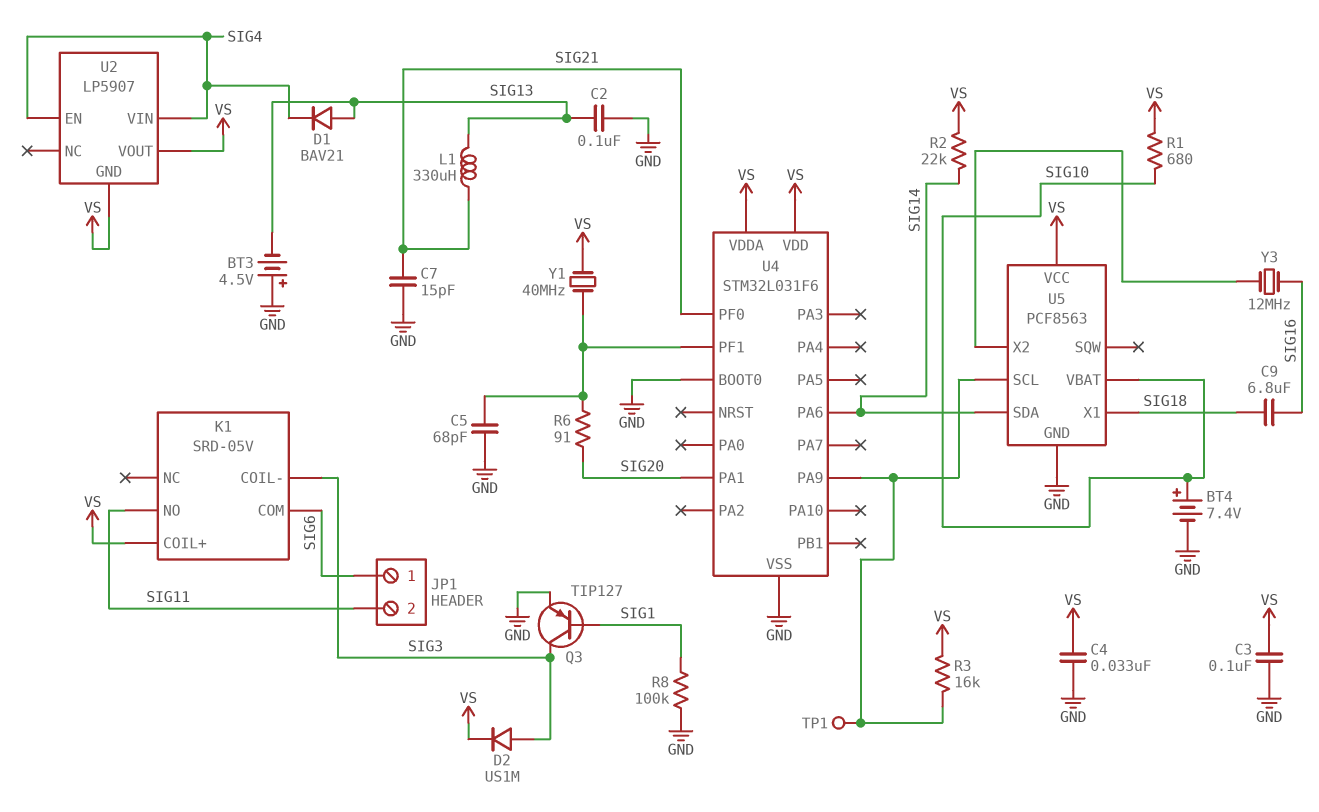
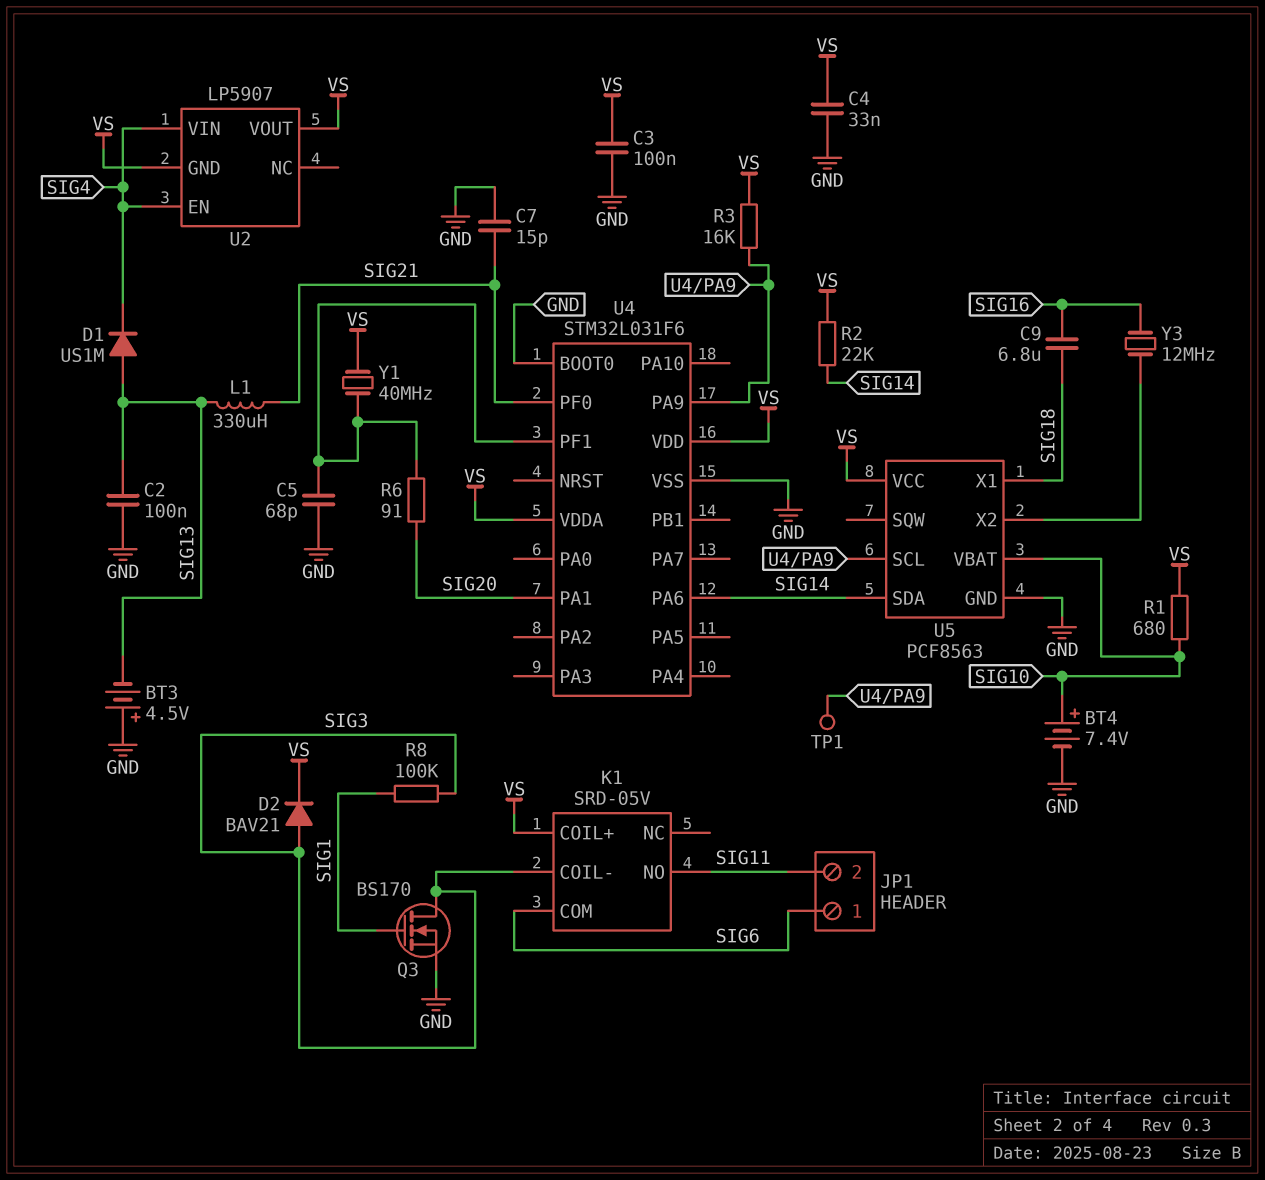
D1: diode BAV21 (A SIG13, K SIG4) -> diode US1M (A SIG13, K SIG4)
D2: diode US1M (A SIG3, K VS) -> diode BAV21 (A SIG3, K VS)
Q3: PNP TIP127 (B SIG1, C SIG3, E GND) -> NMOS BS170 (G SIG1, D SIG3, S GND)
R8: 100k (GND, SIG1) -> 100k (SIG1, SIG3)

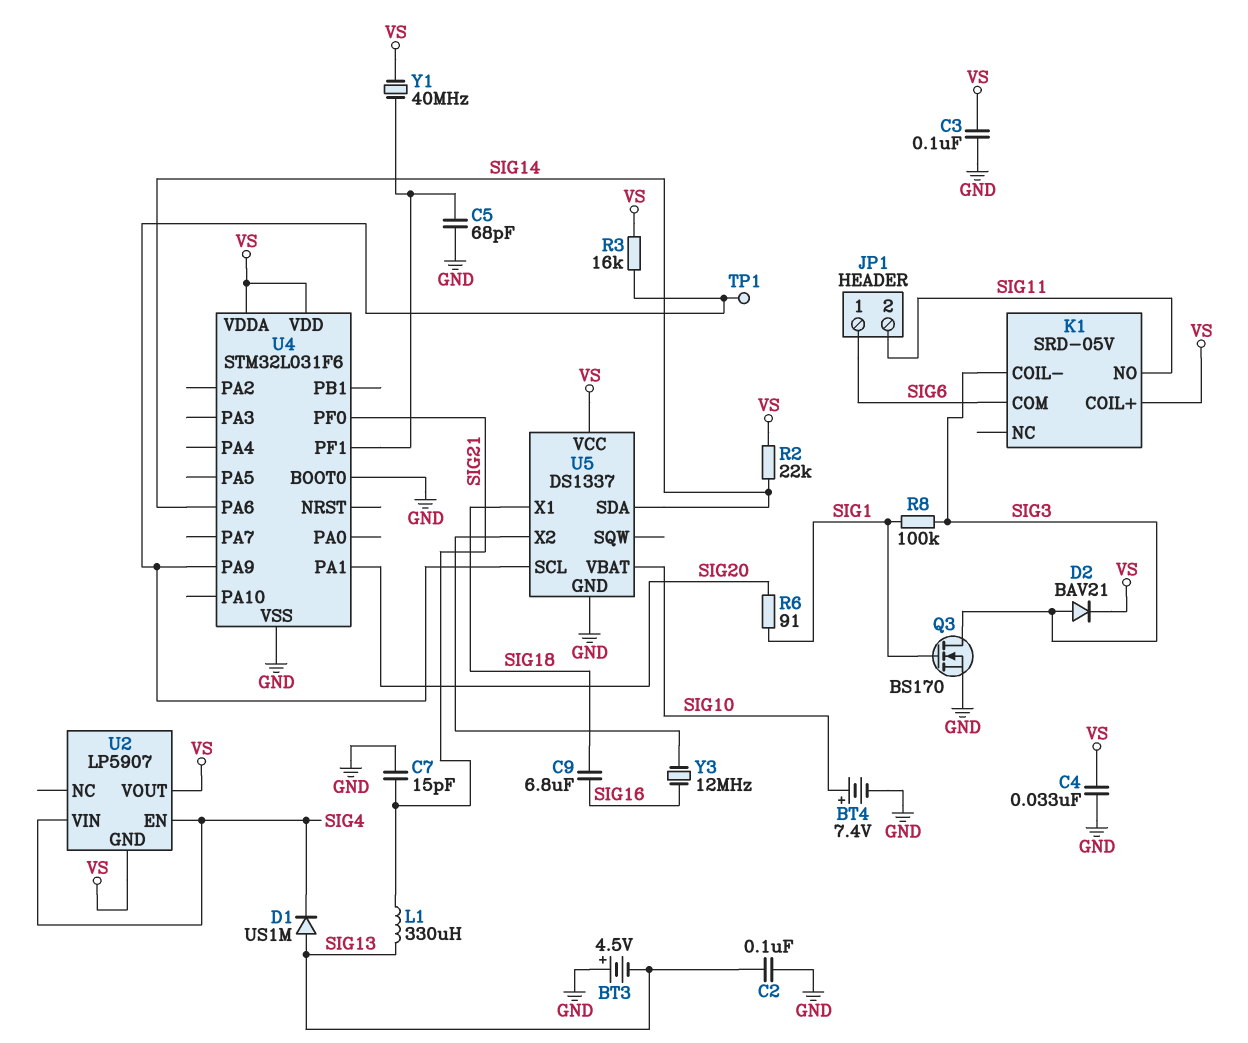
R1: 680 (SIG10, VS) -> none
R6: 91 (SIG20, U4/PF1) -> 91 (SIG1, SIG20)
U5: PCF8563 -> DS1337

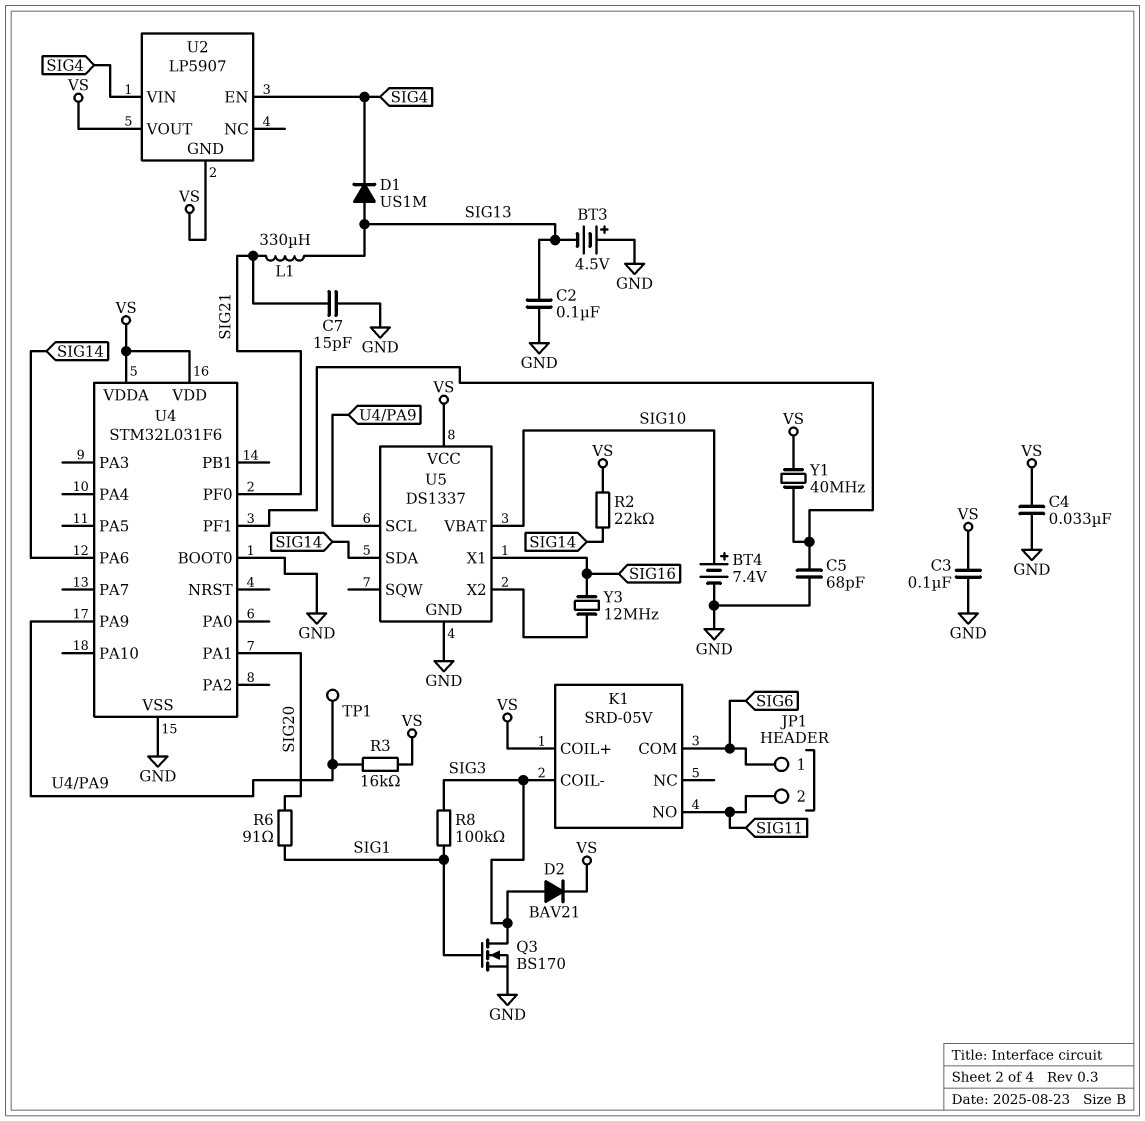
C9: 6.8uF (SIG16, SIG18) -> none
U5 pin X1: SIG18 -> SIG16

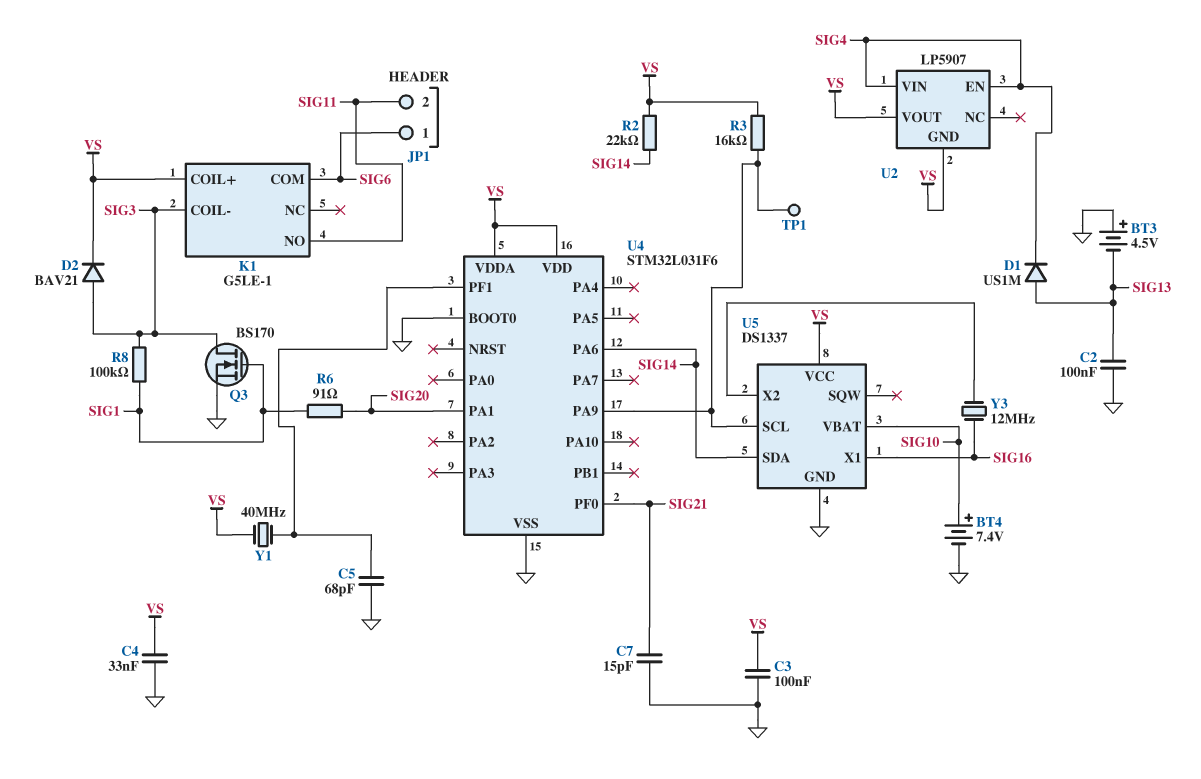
K1: SRD-05V -> G5LE-1
L1: 330uH (SIG13, SIG21) -> none

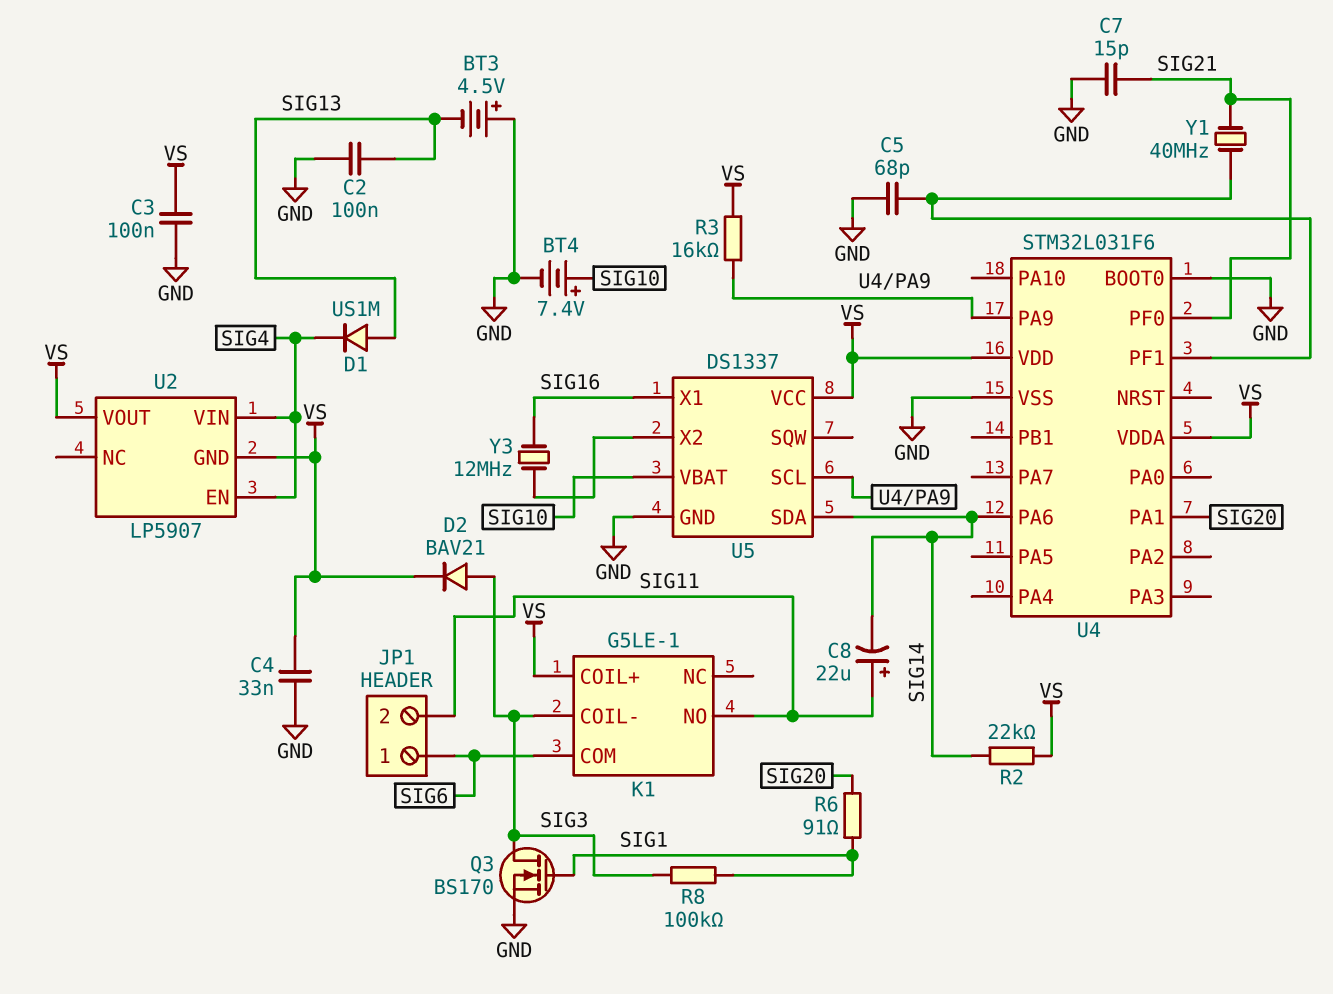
C8: none -> 22uF (plus SIG11, minus SIG14)
TP1: test point (U4/PA9) -> none
Y1: 40MHz (U4/PF1, VS) -> 40MHz (SIG21, U4/PF1)

